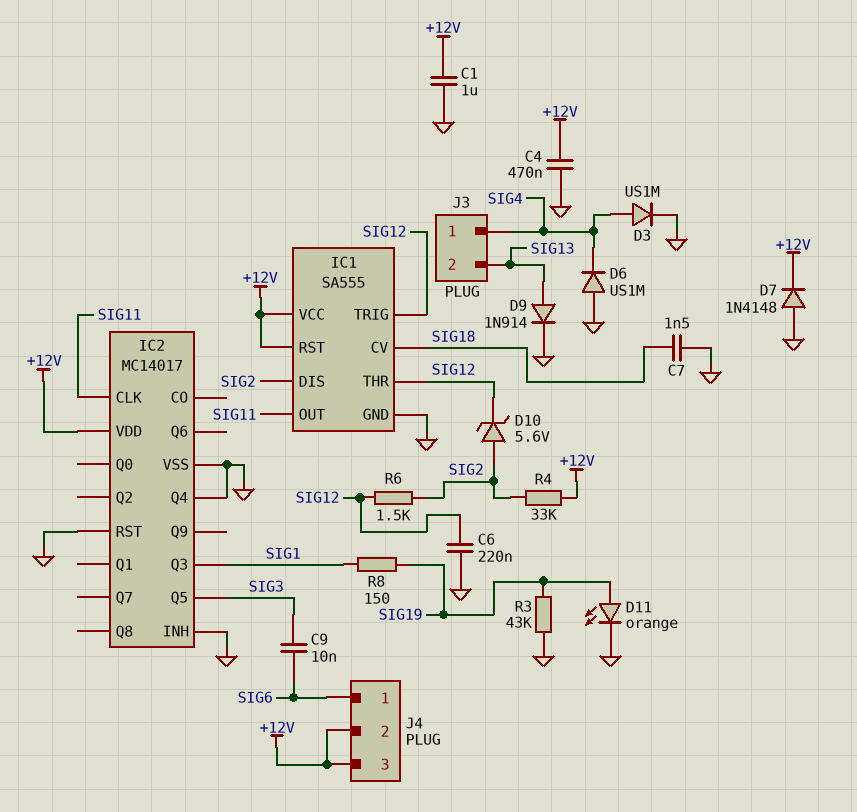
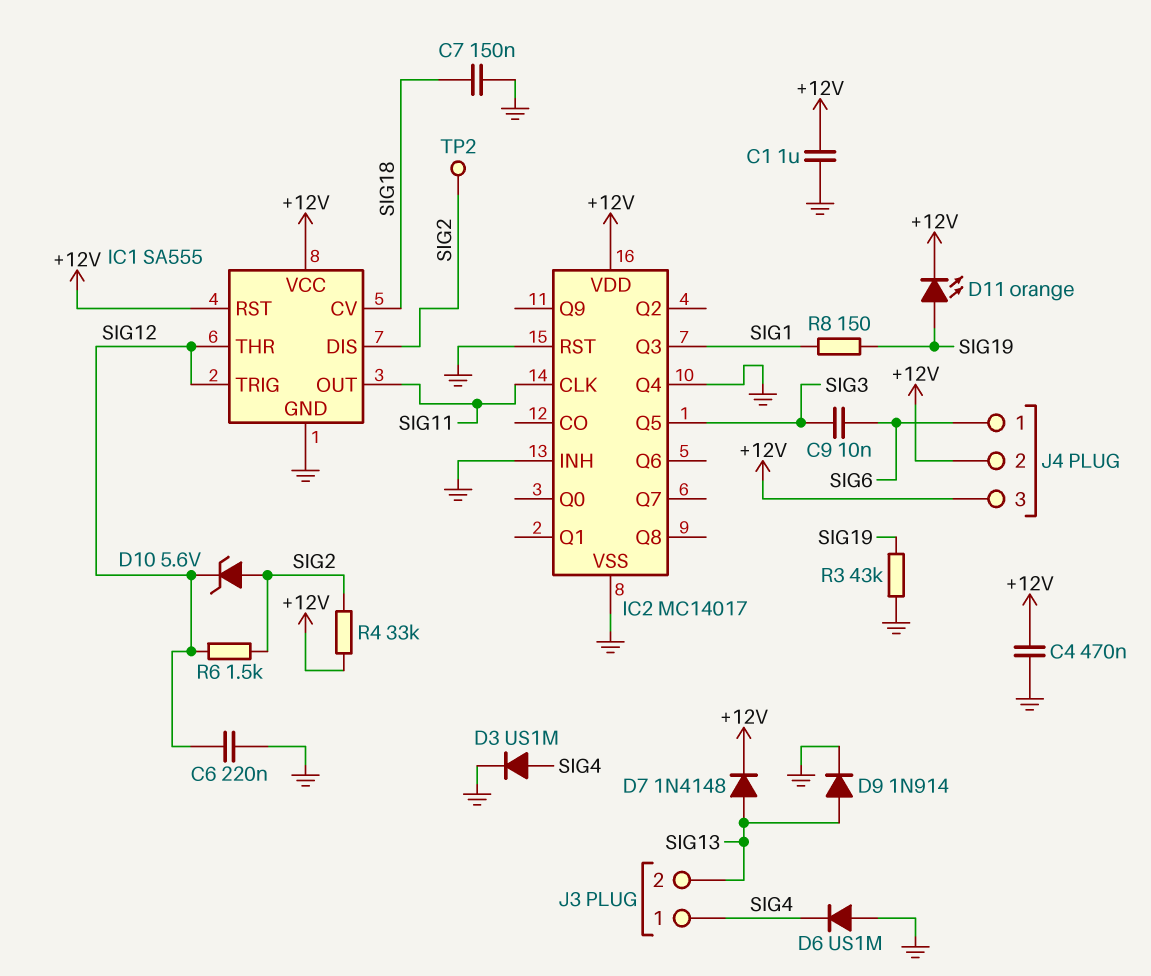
C7: 1.5nF (GND, SIG18) -> 150nF (GND, SIG18)
D7: diode 1N4148 (A GND, K +12V) -> diode 1N4148 (A SIG13, K +12V)
D11: LED orange (A SIG19, K GND) -> LED orange (A SIG19, K +12V)
TP2: none -> test point (SIG2)

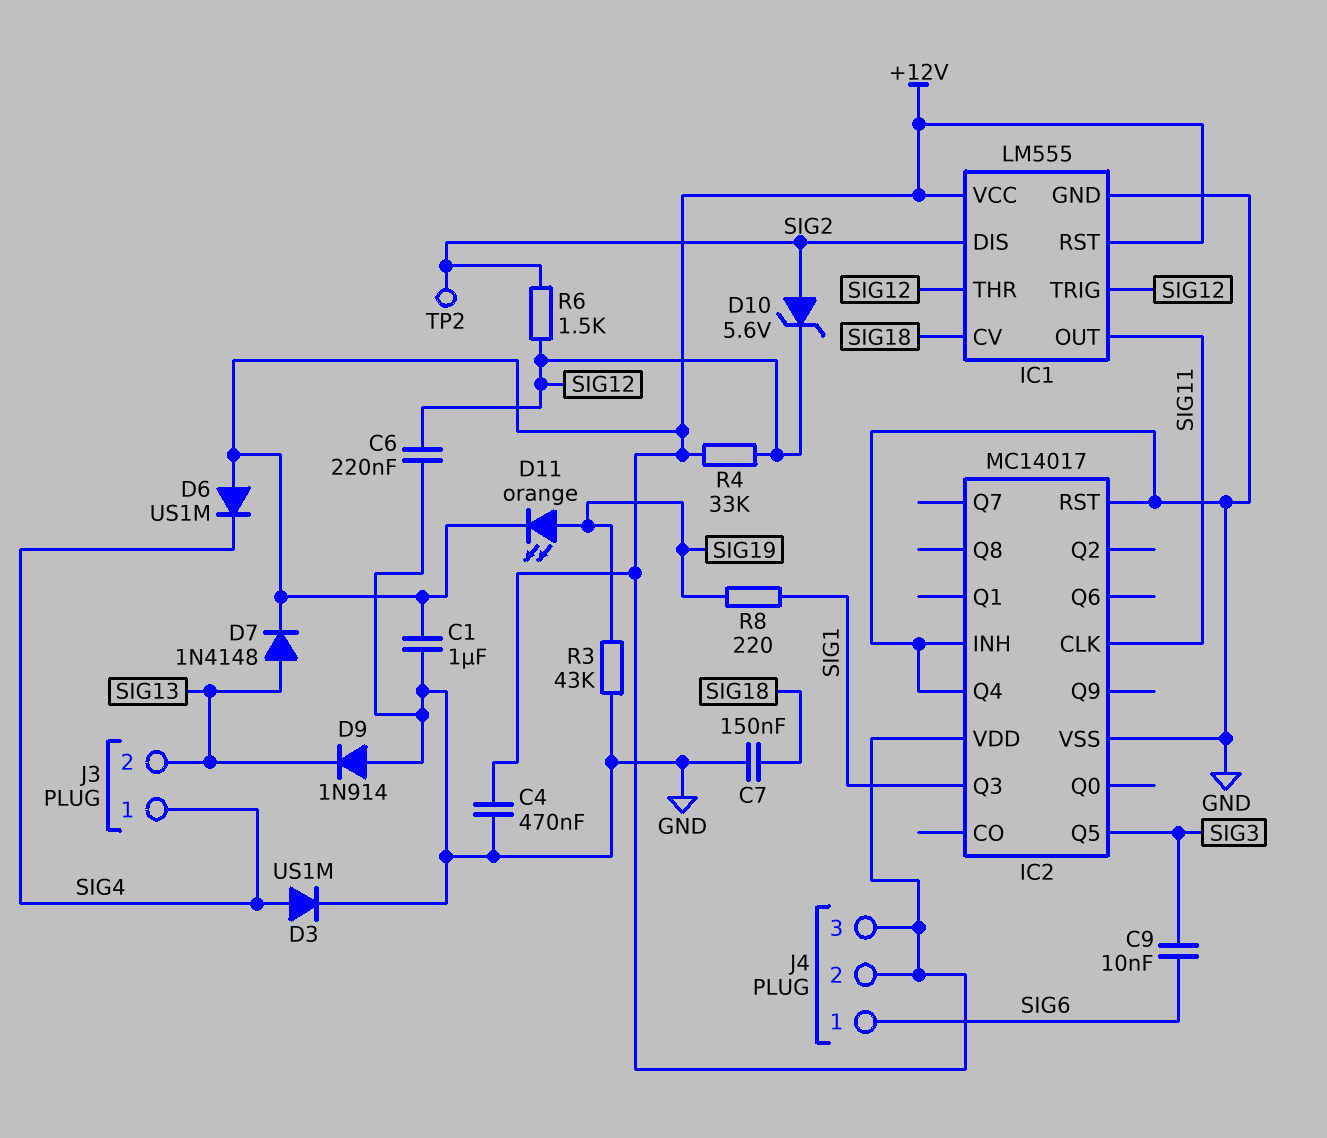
D6: diode US1M (A GND, K SIG4) -> diode US1M (A +12V, K SIG4)
D9: diode 1N914 (A SIG13, K GND) -> diode 1N914 (A GND, K SIG13)
IC1: SA555 -> LM555
R4: 33k (+12V, SIG2) -> 33k (+12V, SIG12)
R8: 150 (SIG1, SIG19) -> 220 (SIG1, SIG19)

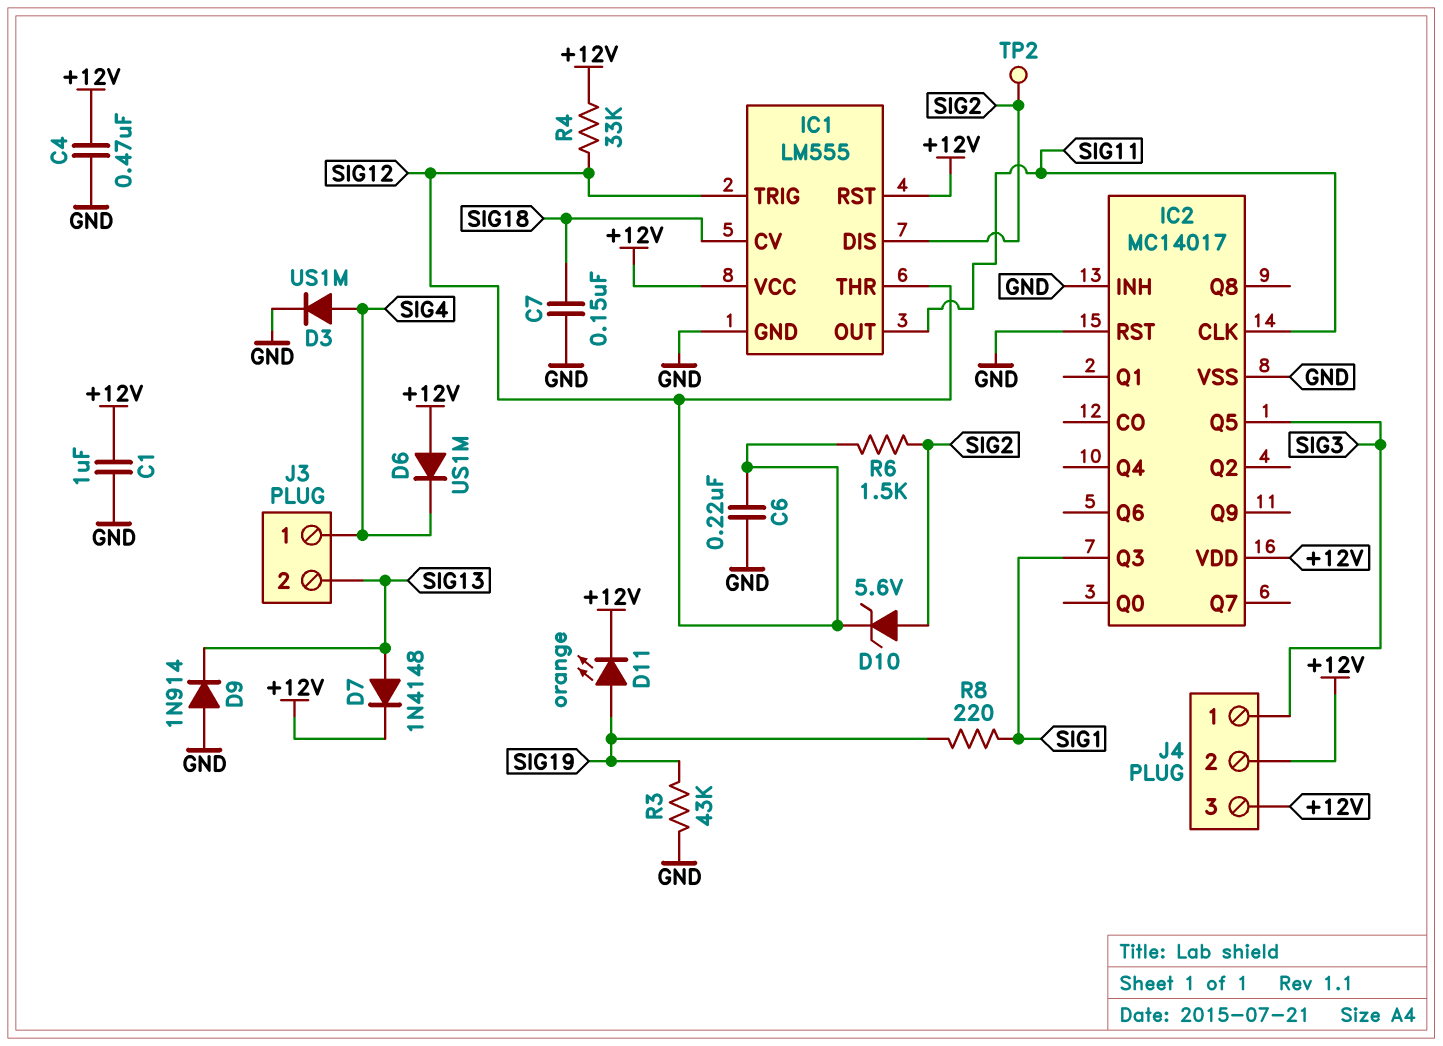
C9: 10nF (SIG3, SIG6) -> none
IC2 pin Q4: GND -> none
J4 pin 1: SIG6 -> SIG3

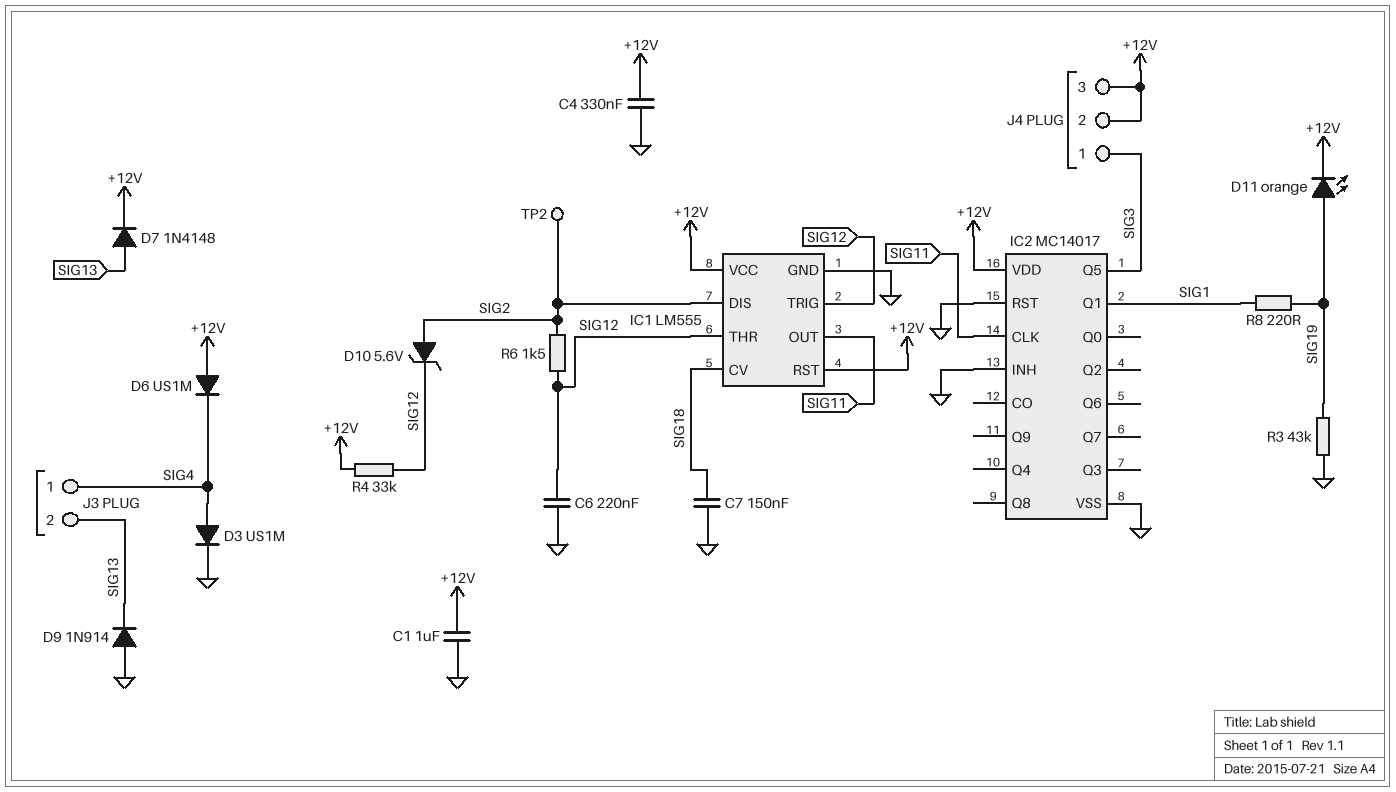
C4: 470nF (+12V, GND) -> 330nF (+12V, GND)
IC2 pin Q1: none -> SIG1
IC2 pin Q3: SIG1 -> none

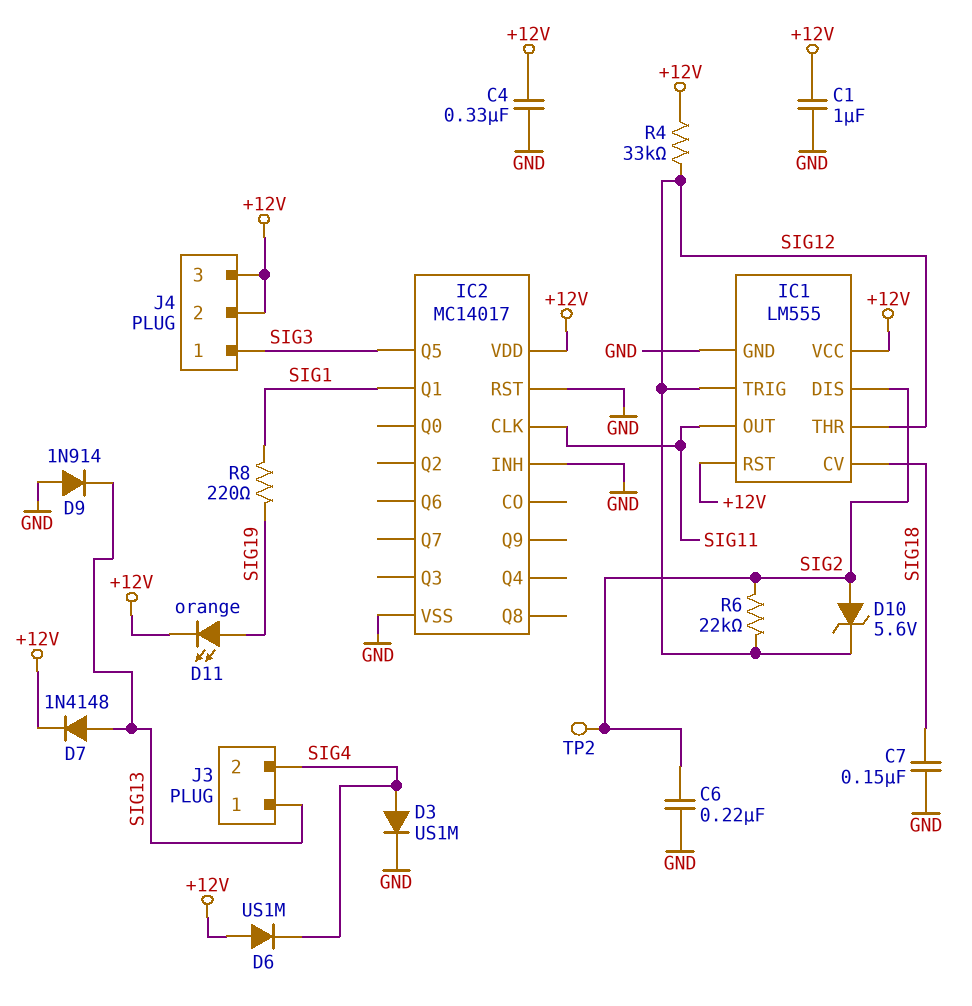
C6: 220nF (GND, SIG12) -> 220nF (GND, SIG2)
J3 pin 1: SIG4 -> SIG13
J3 pin 2: SIG13 -> SIG4
R3: 43k (GND, SIG19) -> none
R6: 1.5k (SIG2, SIG12) -> 22k (SIG2, SIG12)

